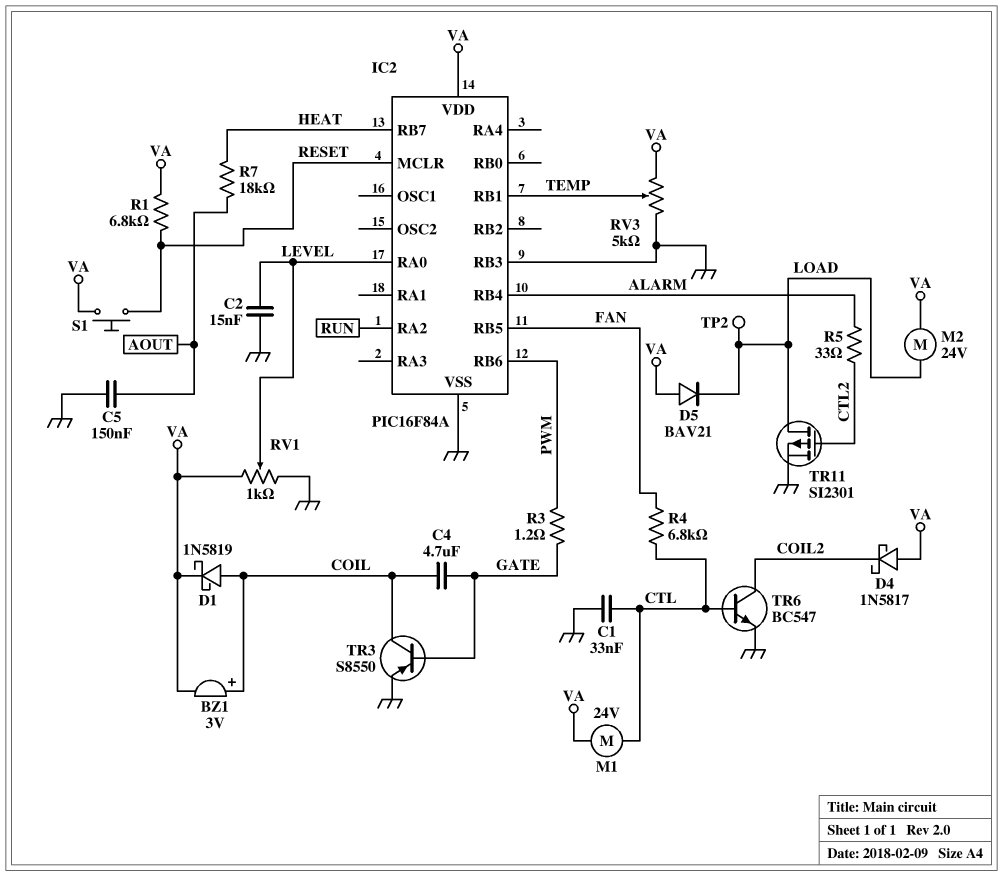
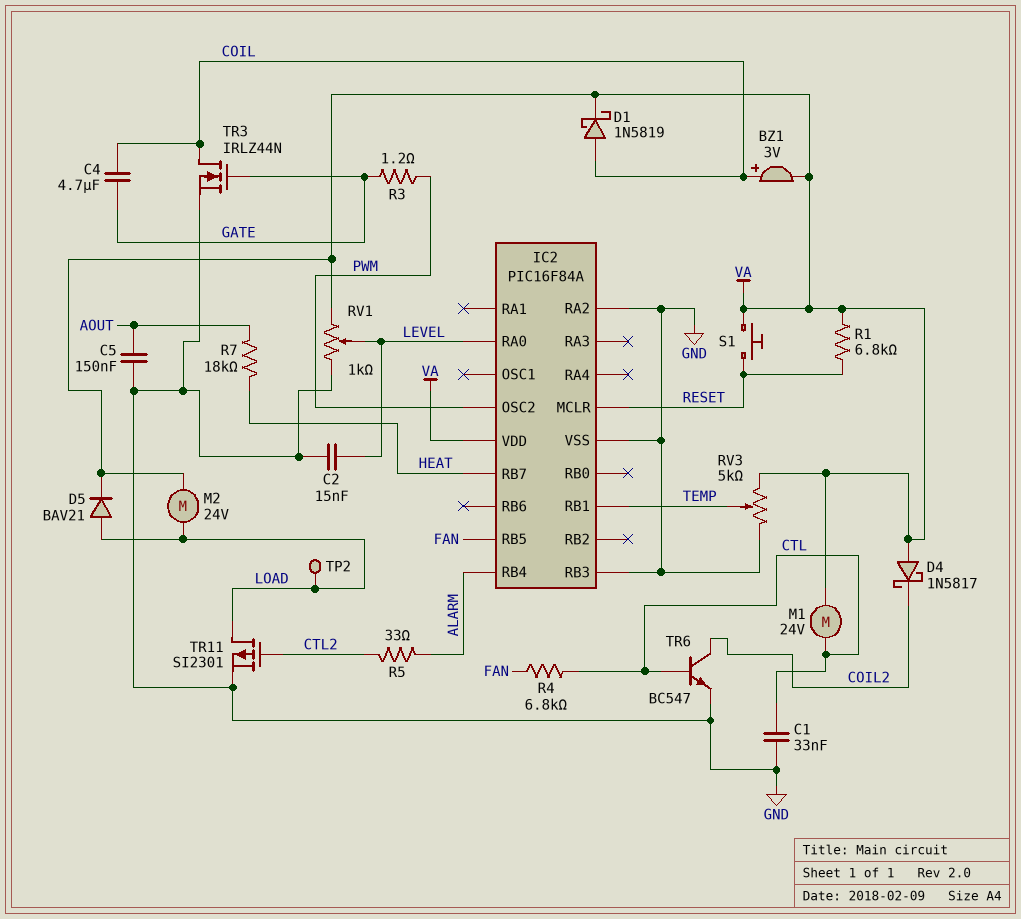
D5: diode BAV21 (A VA, K LOAD) -> diode BAV21 (A LOAD, K VA)
IC2 pin OSC2: none -> PWM
IC2 pin RA2: RUN -> GND
IC2 pin RB6: PWM -> none
TR3: PNP S8550 (B GATE, C COIL, E GND) -> NMOS IRLZ44N (G GATE, D COIL, S GND)

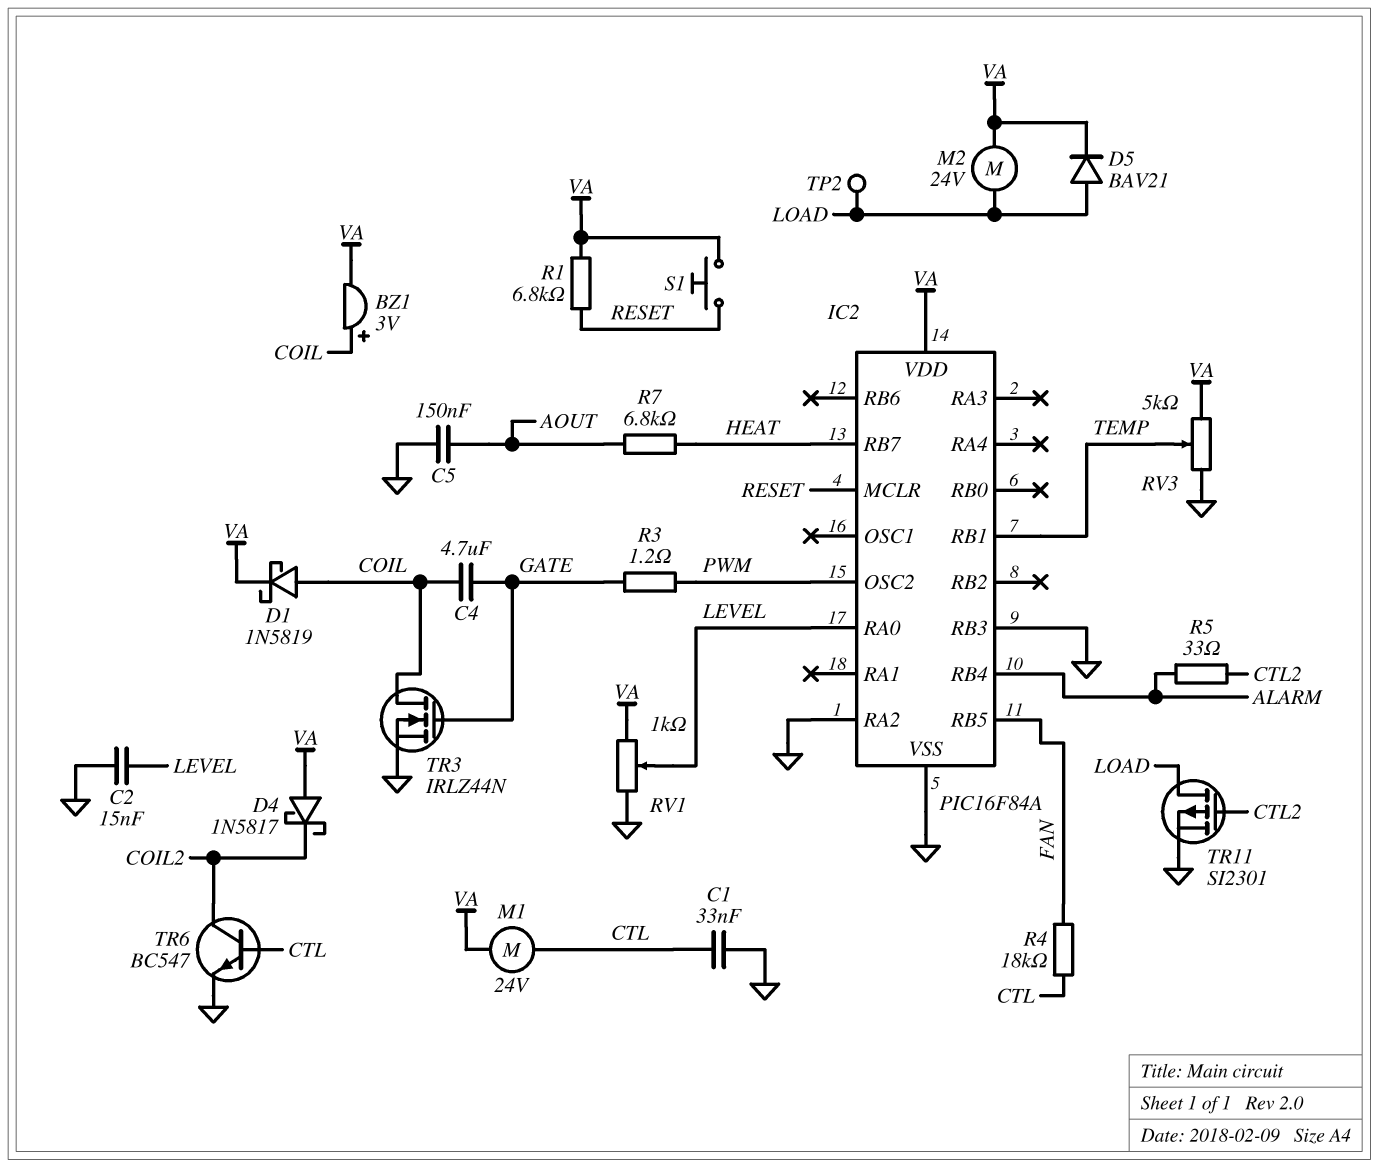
R4: 6.8k (CTL, FAN) -> 18k (CTL, FAN)
R7: 18k (AOUT, HEAT) -> 6.8k (AOUT, HEAT)

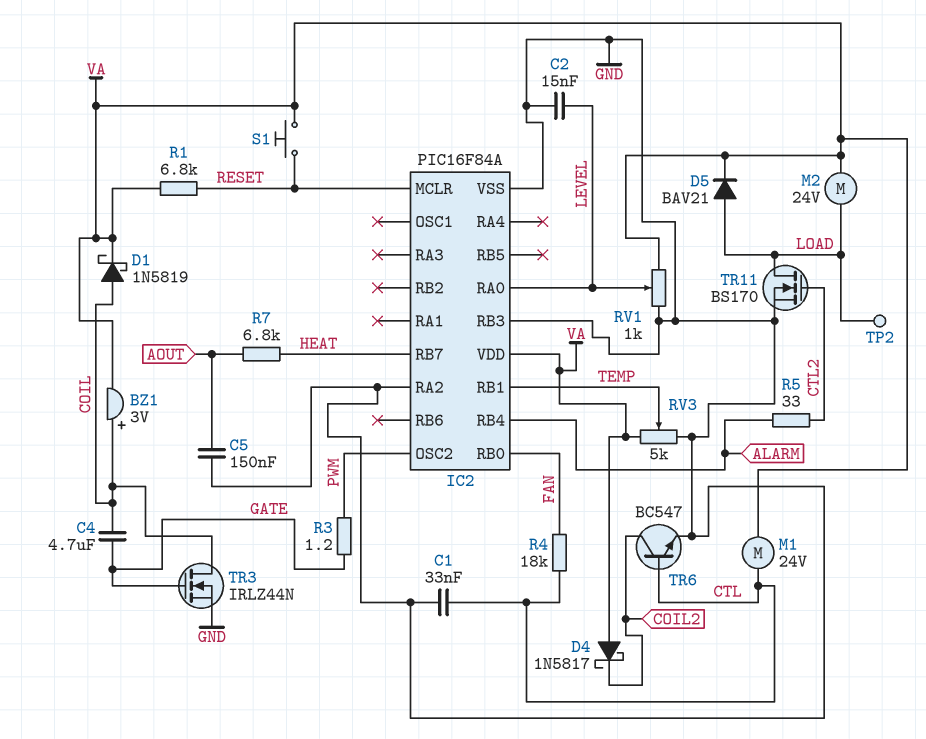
IC2 pin RB0: none -> FAN
IC2 pin RB5: FAN -> none
TR11: PMOS SI2301 (G CTL2, D LOAD, S GND) -> NMOS BS170 (G CTL2, D LOAD, S GND)

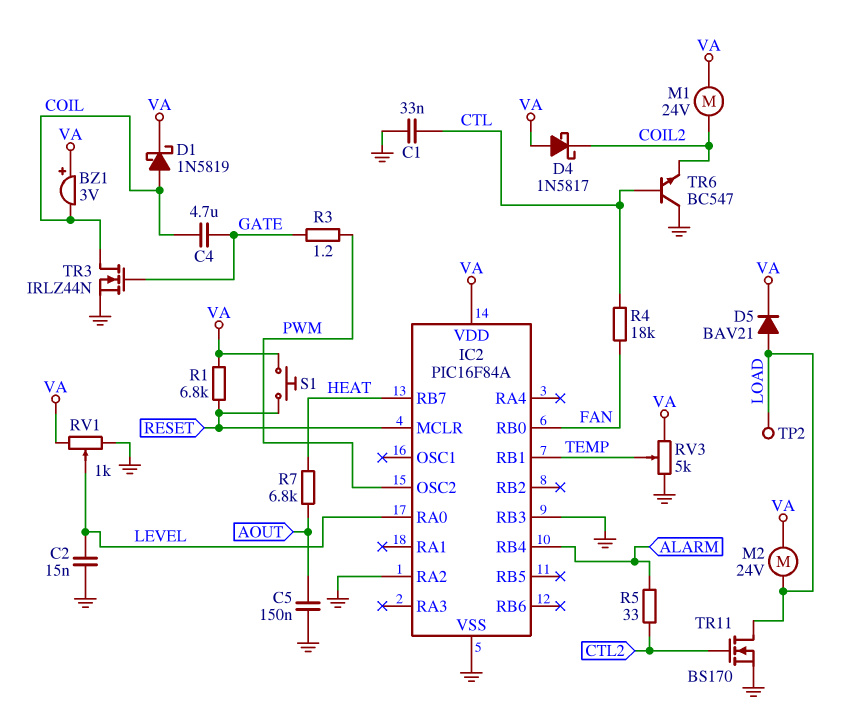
BZ1: buzzer 3V (plus COIL, minus VA) -> buzzer 3V (plus VA, minus COIL)
M1: motor 24V (CTL, VA) -> motor 24V (COIL2, VA)
TR6: NPN BC547 (B CTL, C COIL2, E GND) -> NPN BC547 (B CTL, C GND, E COIL2)

